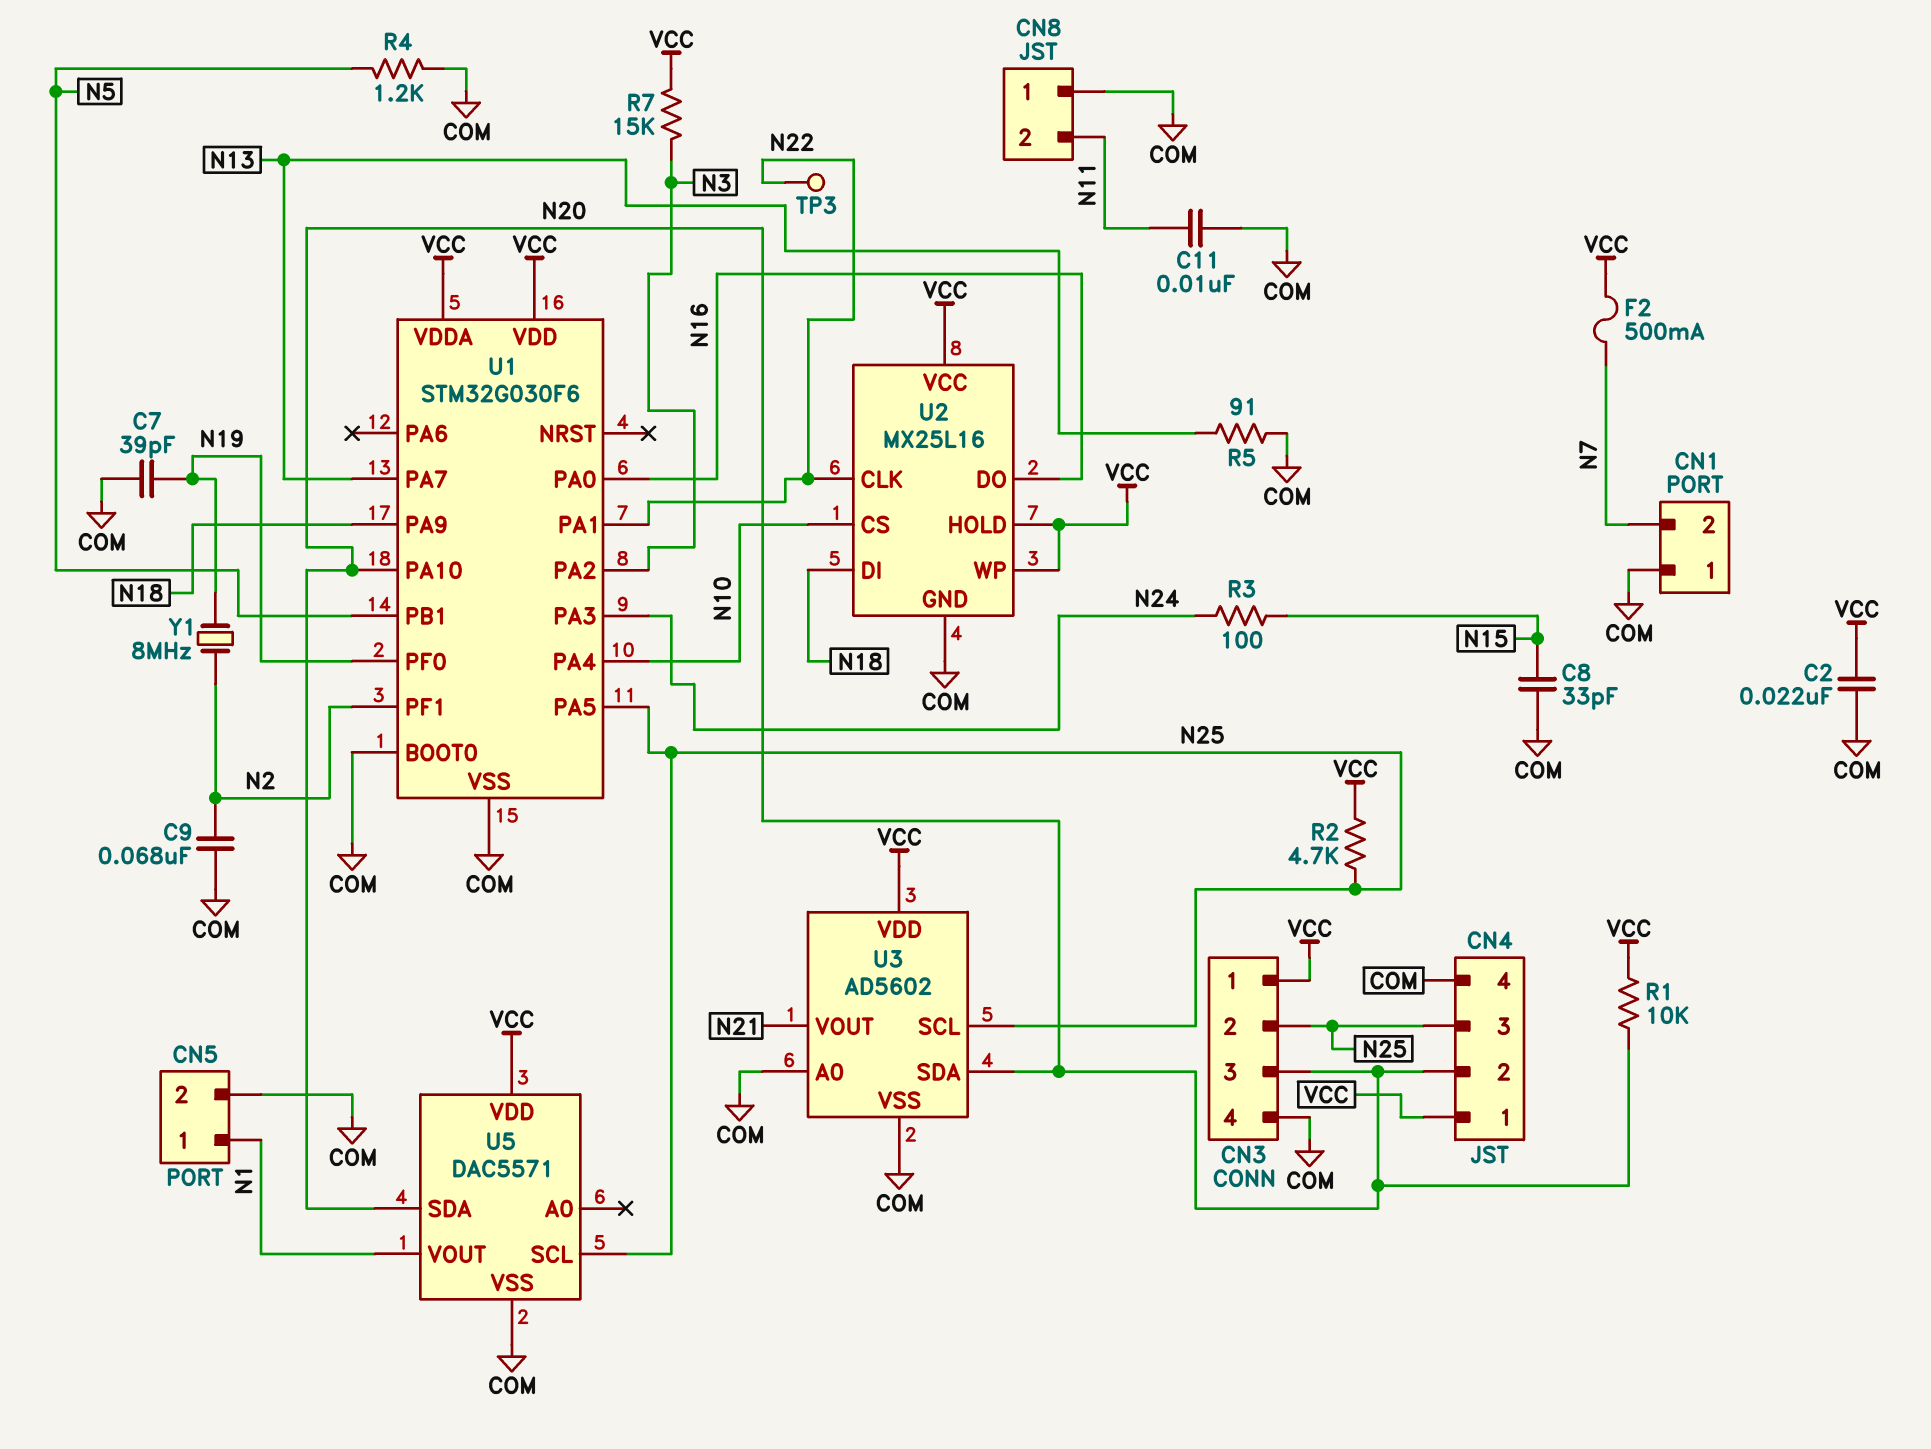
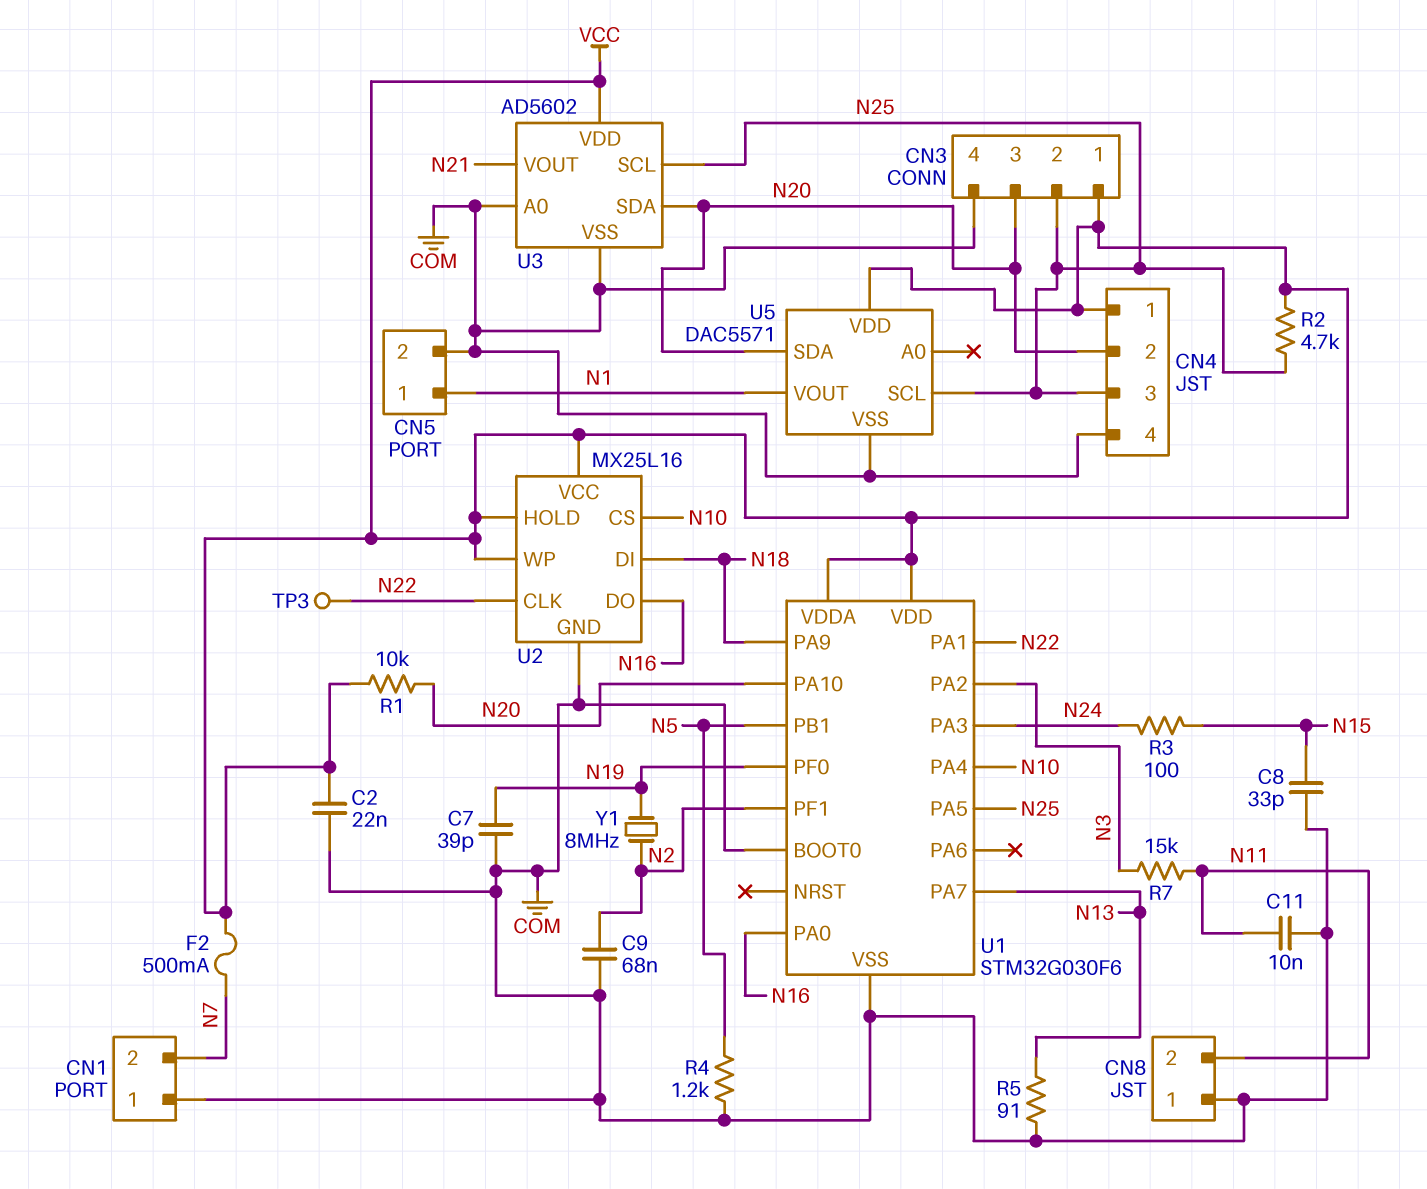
R7: 15k (N3, VCC) -> 15k (N3, N11)

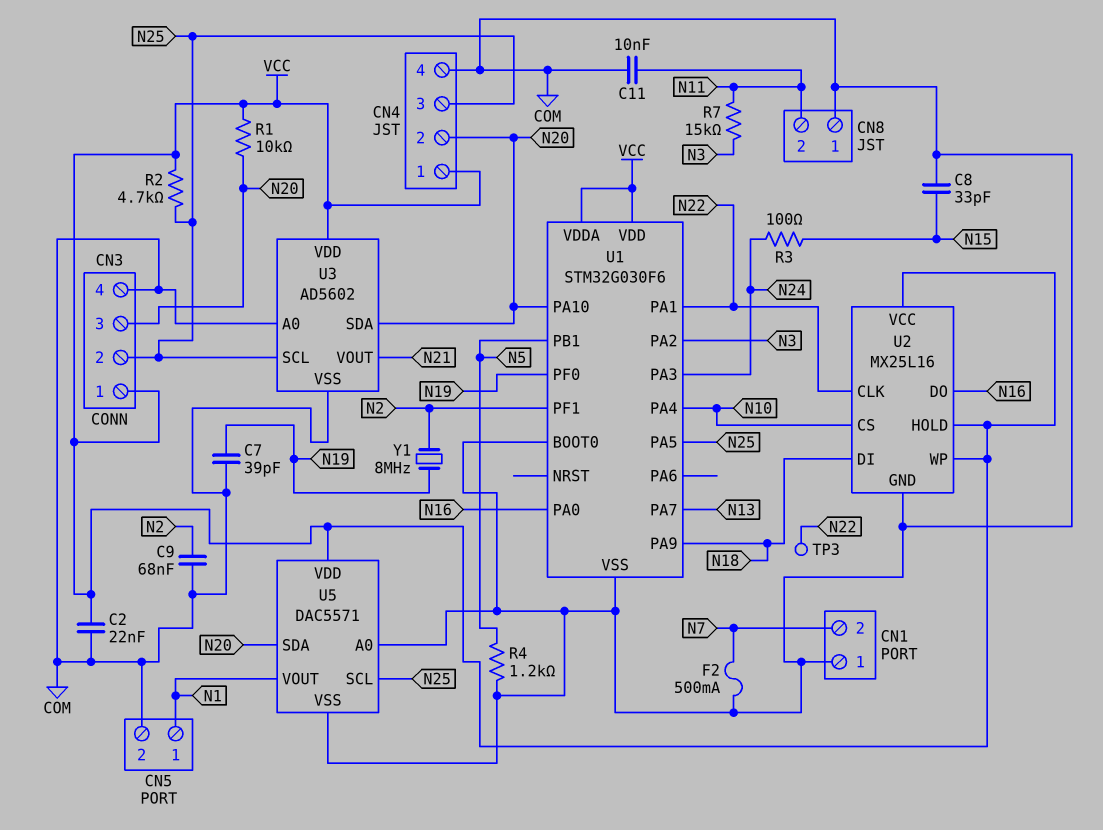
F2: 500mA (N7, VCC) -> 500mA (COM, N7)
R5: 91 (COM, N13) -> none
U5 pin A0: none -> COM

